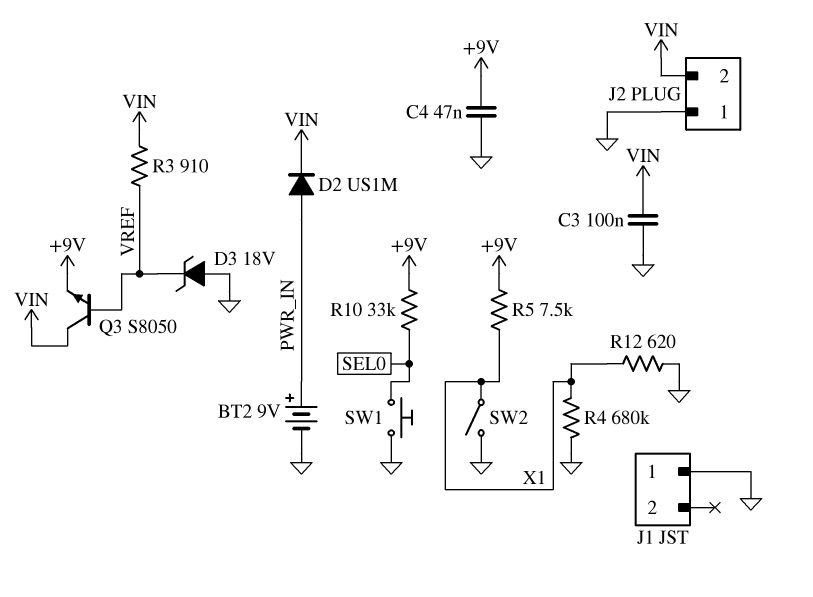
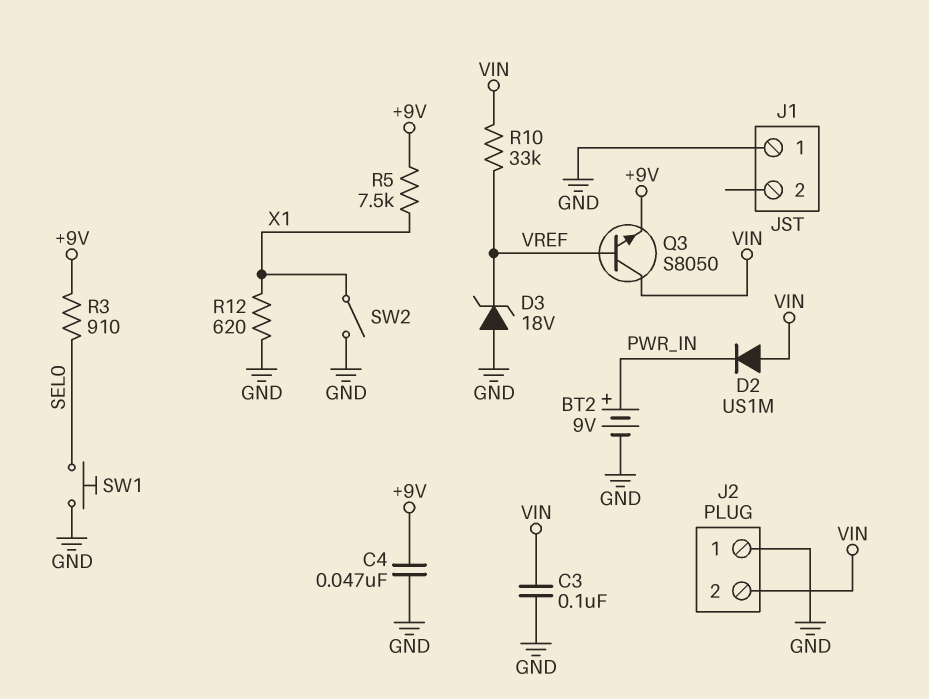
D2: diode US1M (A PWR_IN, K VIN) -> diode US1M (A VIN, K PWR_IN)
R3: 910 (VIN, VREF) -> 910 (+9V, SEL0)
R4: 680k (GND, X1) -> none
R10: 33k (+9V, SEL0) -> 33k (VIN, VREF)

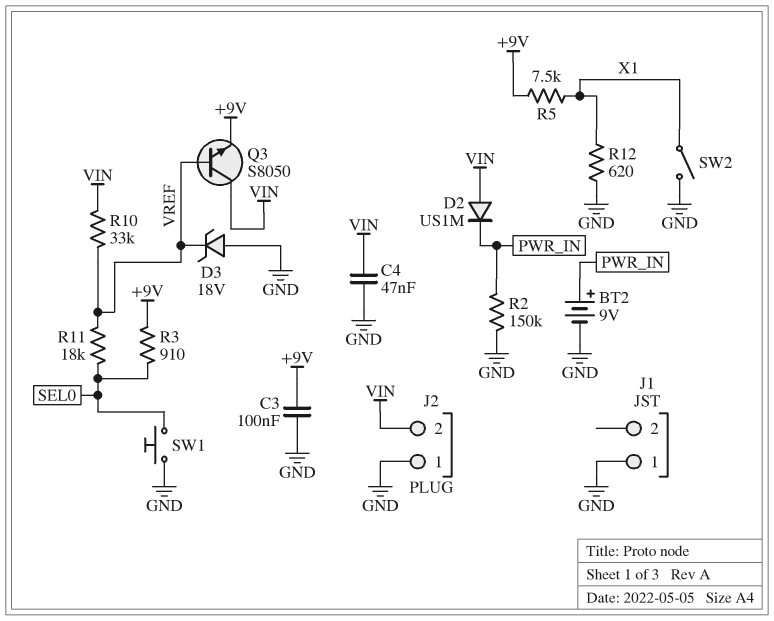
C3: 100nF (GND, VIN) -> 100nF (+9V, GND)
C4: 47nF (+9V, GND) -> 47nF (GND, VIN)
R2: none -> 150k (GND, PWR_IN)
R11: none -> 18k (SEL0, VREF)

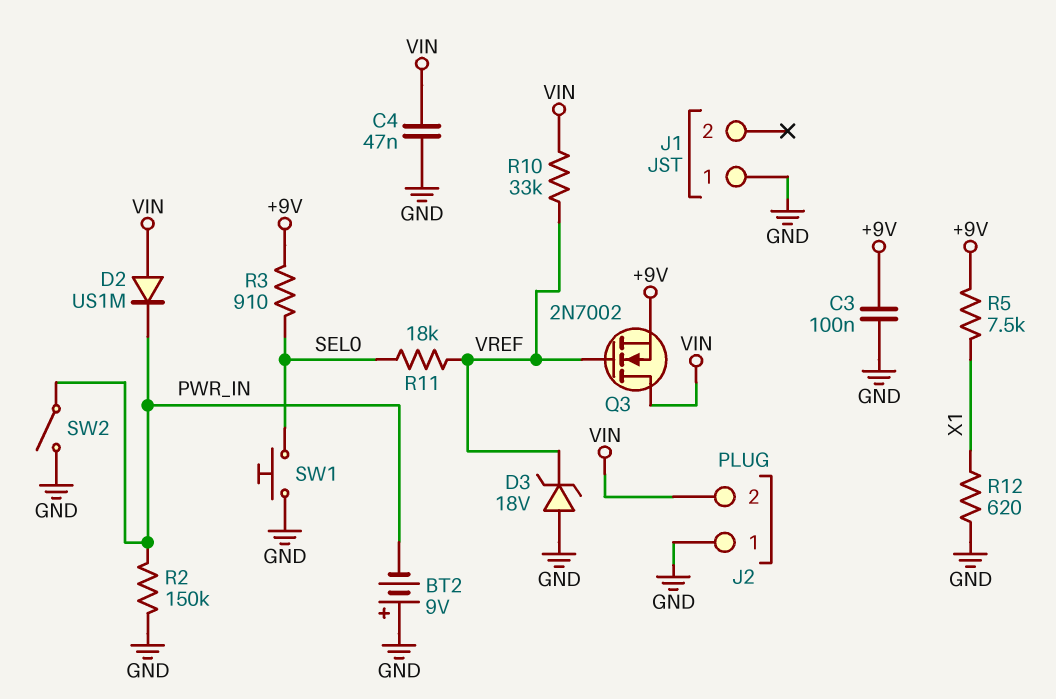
BT2: 9V (plus PWR_IN, minus GND) -> 9V (plus GND, minus PWR_IN)
Q3: NPN S8050 (B VREF, C VIN, E +9V) -> NMOS 2N7002 (G VREF, D VIN, S +9V)
SW2: switch (GND, X1) -> switch (GND, PWR_IN)

